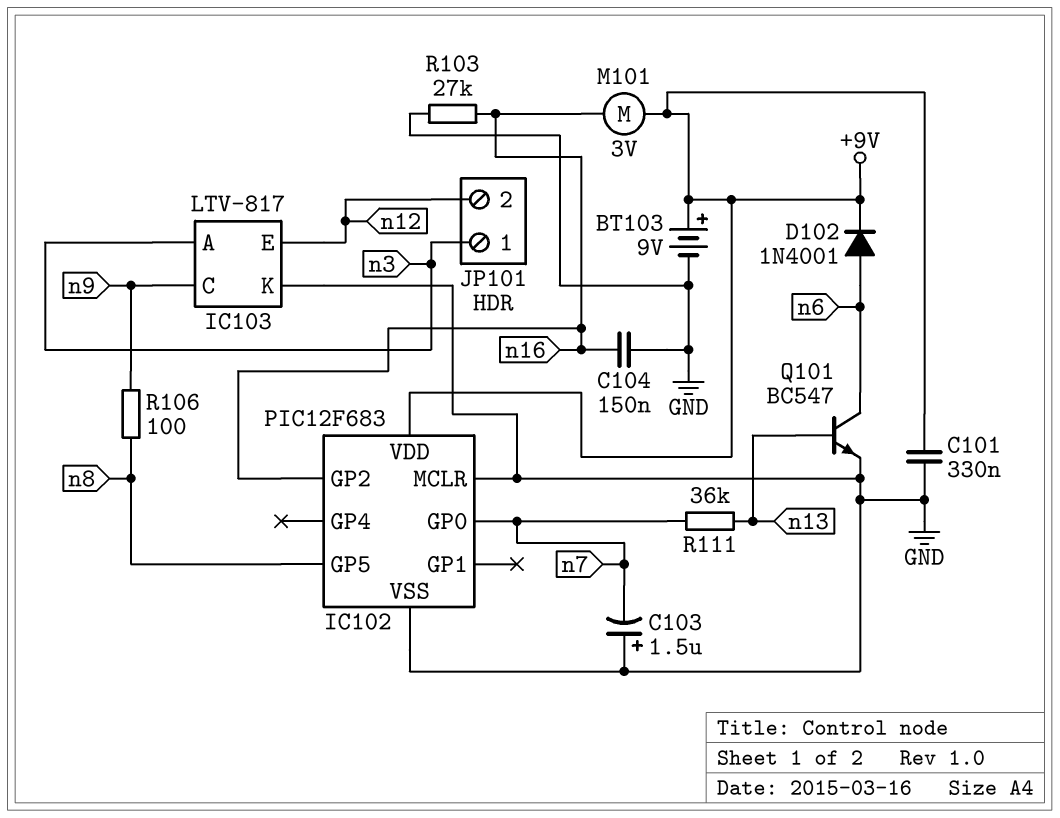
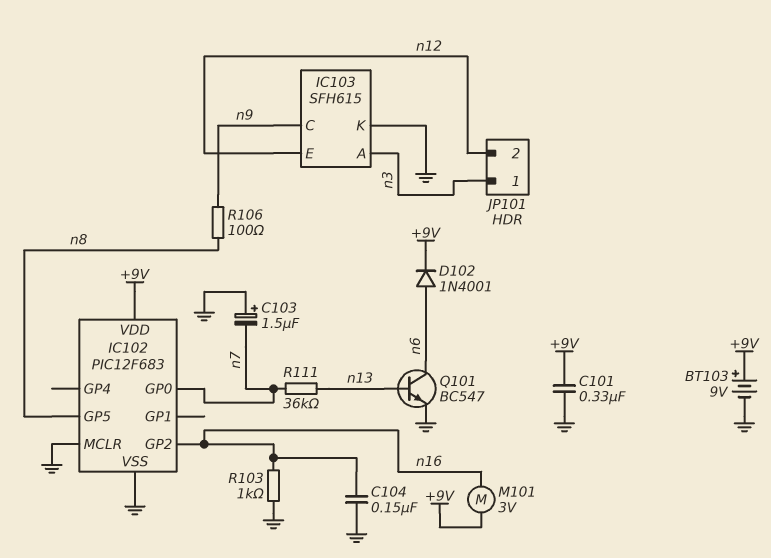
IC103: LTV-817 -> SFH615
R103: 27k (GND, n16) -> 1k (GND, n16)

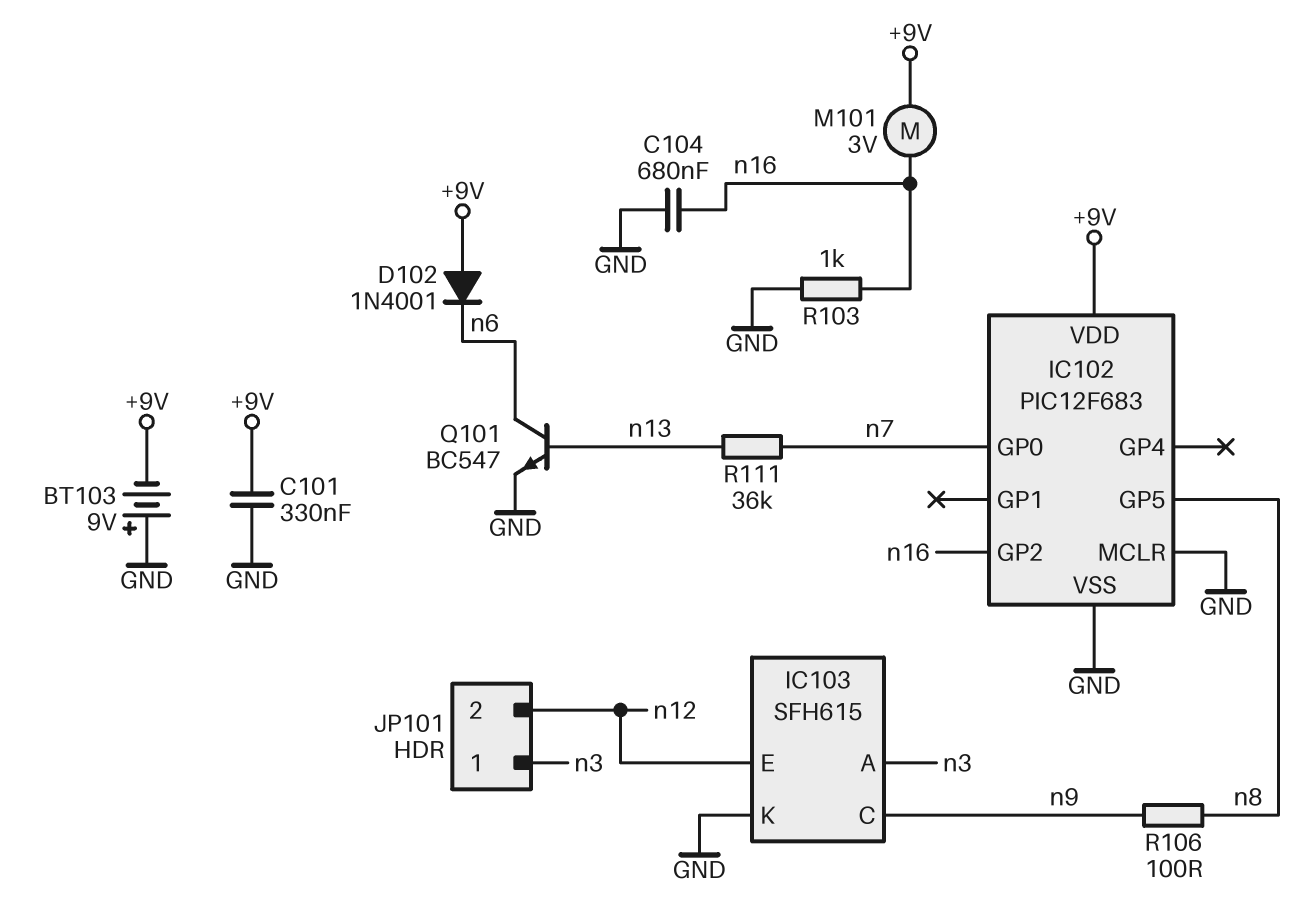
BT103: 9V (plus +9V, minus GND) -> 9V (plus GND, minus +9V)
C103: 1.5uF (plus GND, minus n7) -> none
C104: 150nF (GND, n16) -> 680nF (GND, n16)
D102: diode 1N4001 (A n6, K +9V) -> diode 1N4001 (A +9V, K n6)

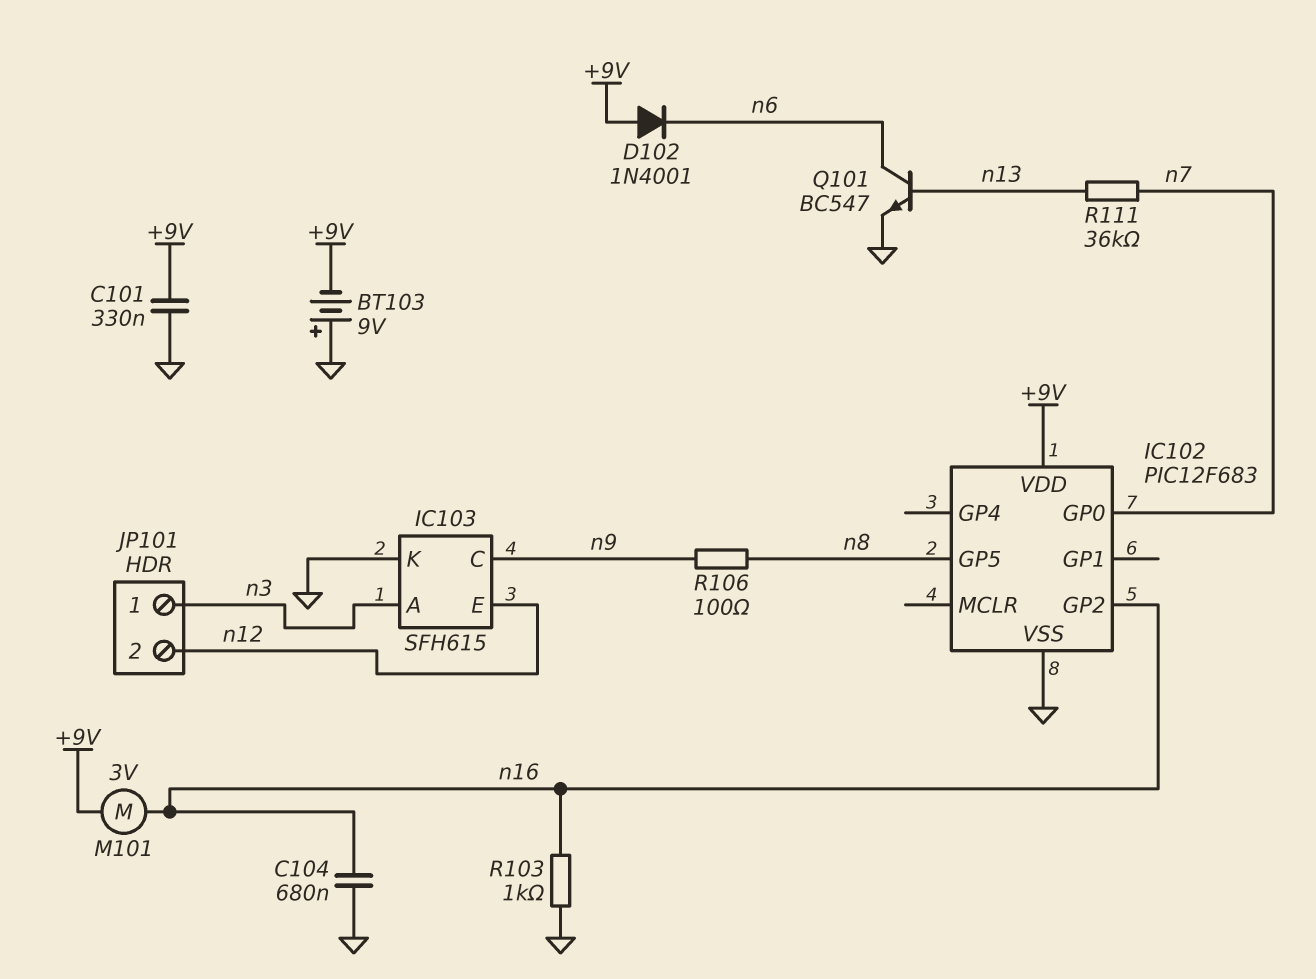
IC102 pin MCLR: GND -> none

